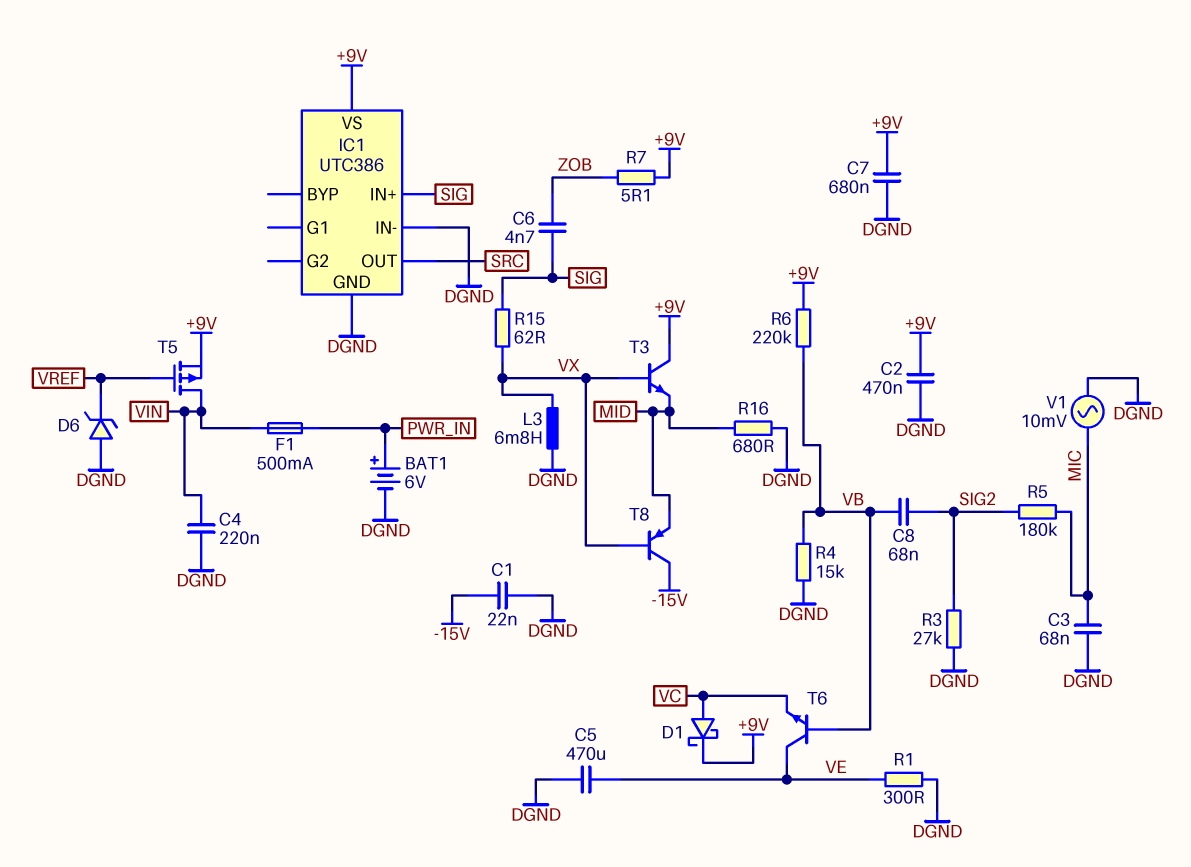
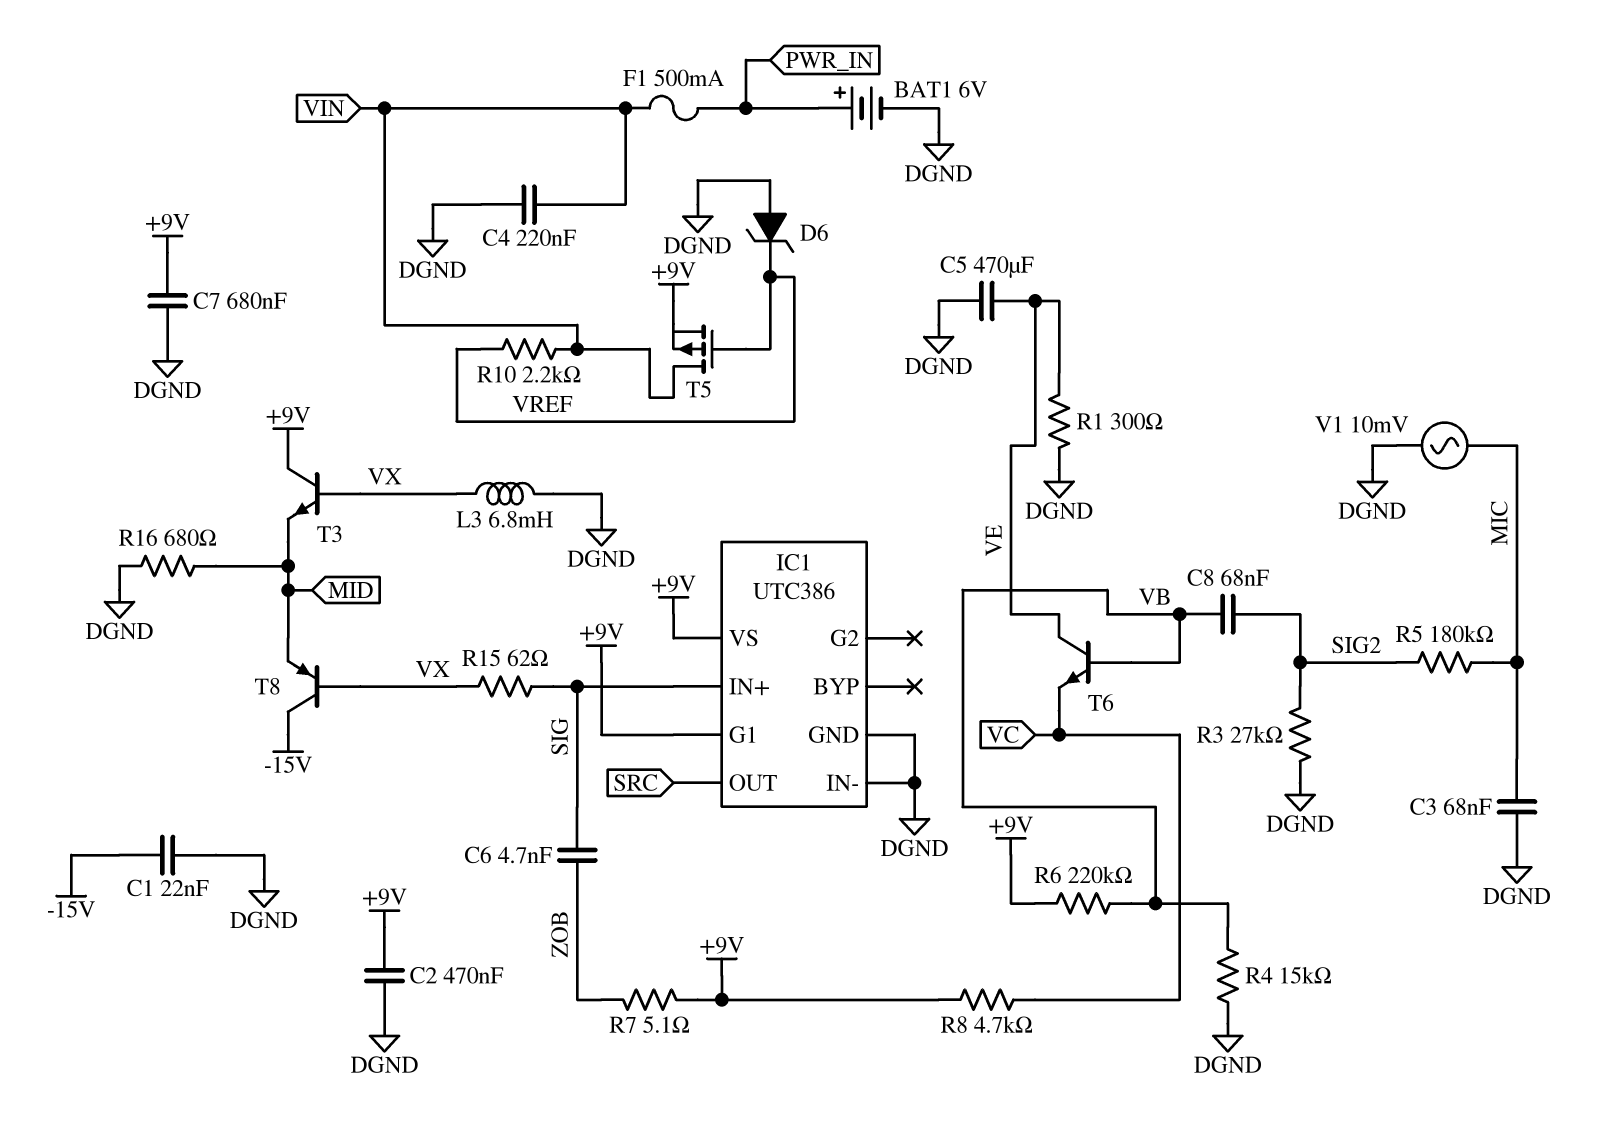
D1: schottky (A VC, K +9V) -> none
IC1 pin G1: none -> +9V
R8: none -> 4.7k (+9V, VC)
R10: none -> 2.2k (VIN, VREF)

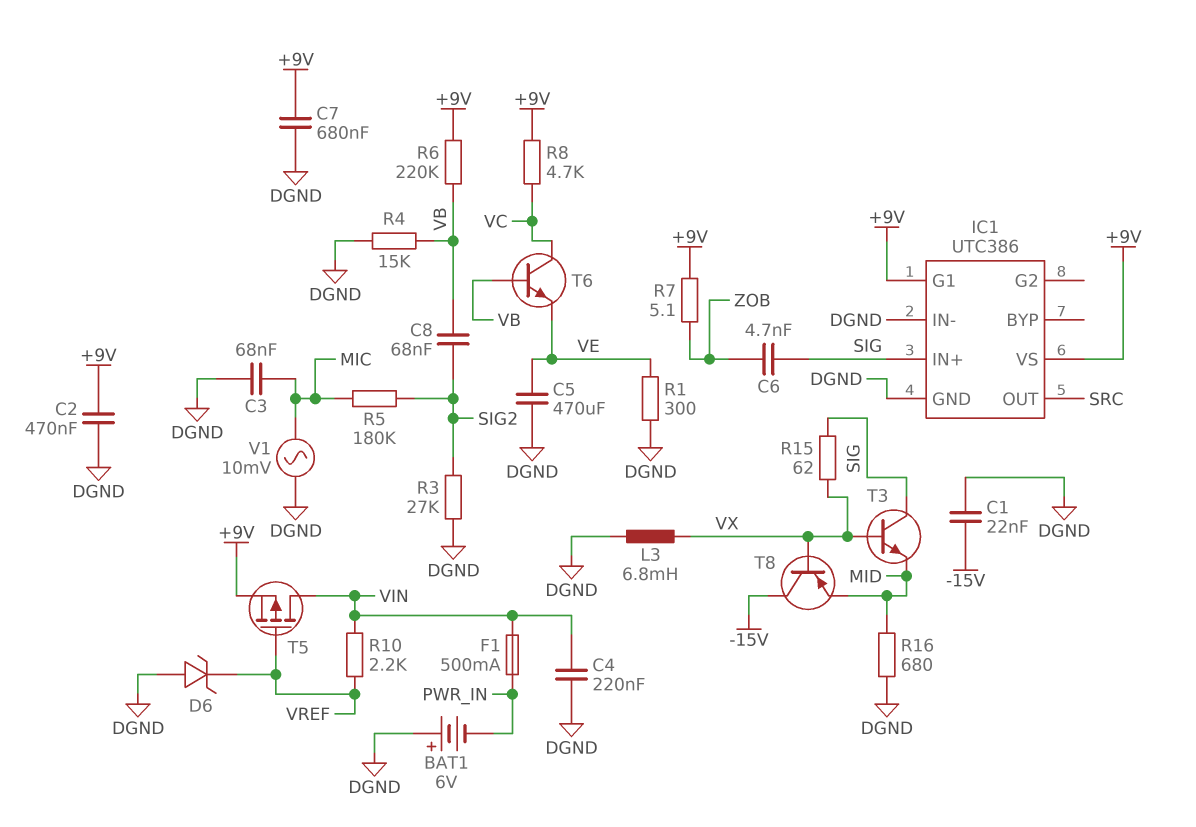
BAT1: 6V (plus PWR_IN, minus DGND) -> 6V (plus DGND, minus PWR_IN)
T3: NPN (B VX, C +9V, E MID) -> NPN (B VX, C SIG, E MID)
T6: NPN (B VB, C VE, E VC) -> NPN (B VB, C VC, E VE)

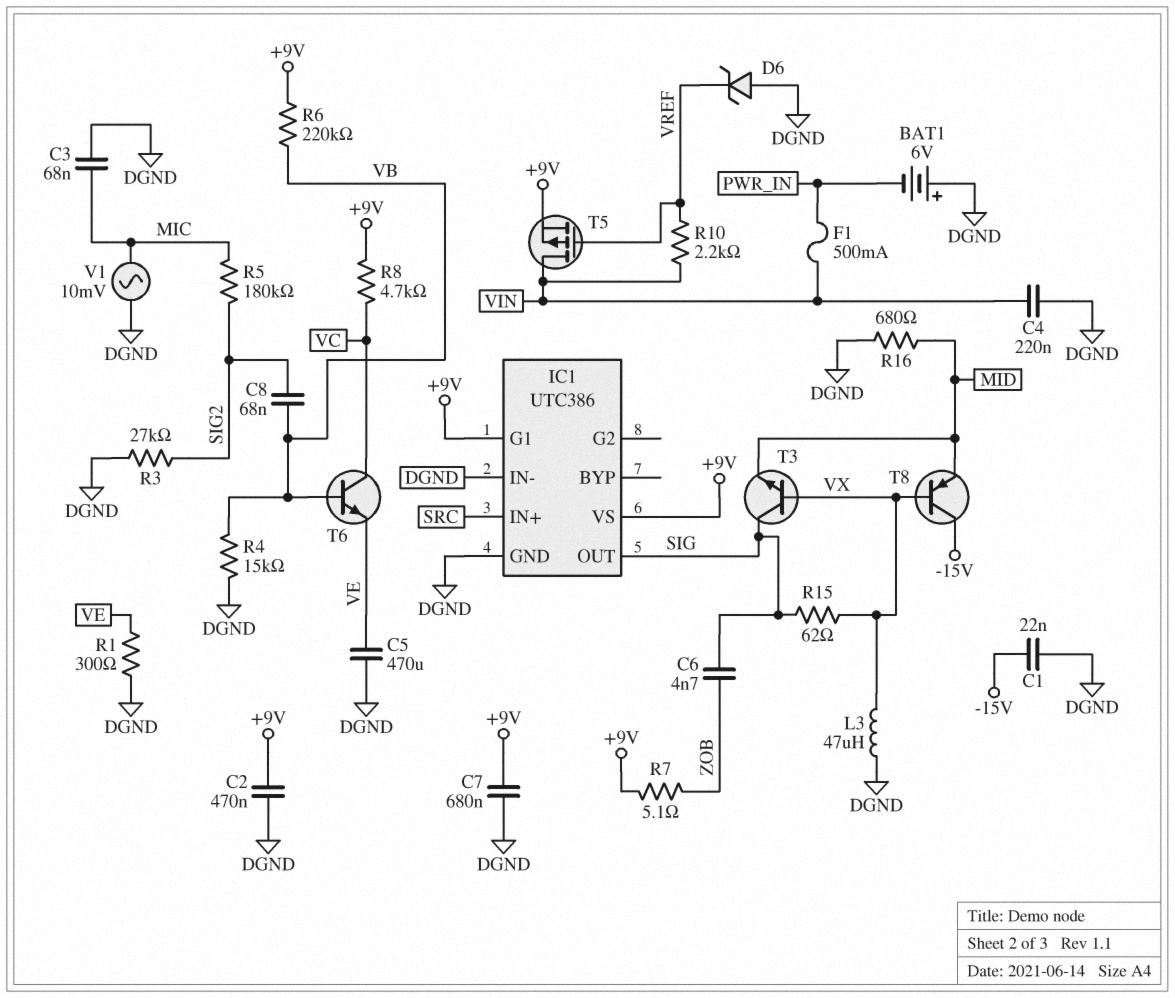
IC1 pin IN+: SIG -> SRC
IC1 pin OUT: SRC -> SIG
L3: 6.8mH (DGND, VX) -> 47uH (DGND, VX)

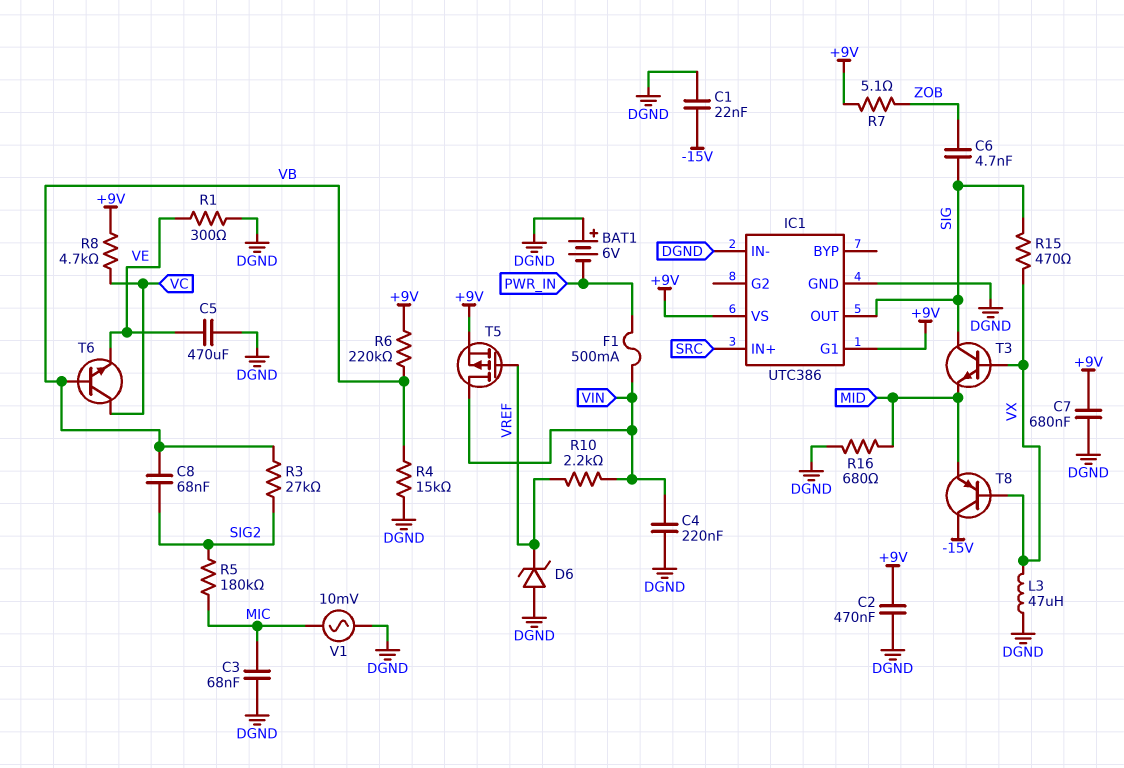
R3: 27k (DGND, SIG2) -> 27k (SIG2, VB)
R15: 62 (SIG, VX) -> 470 (SIG, VX)

